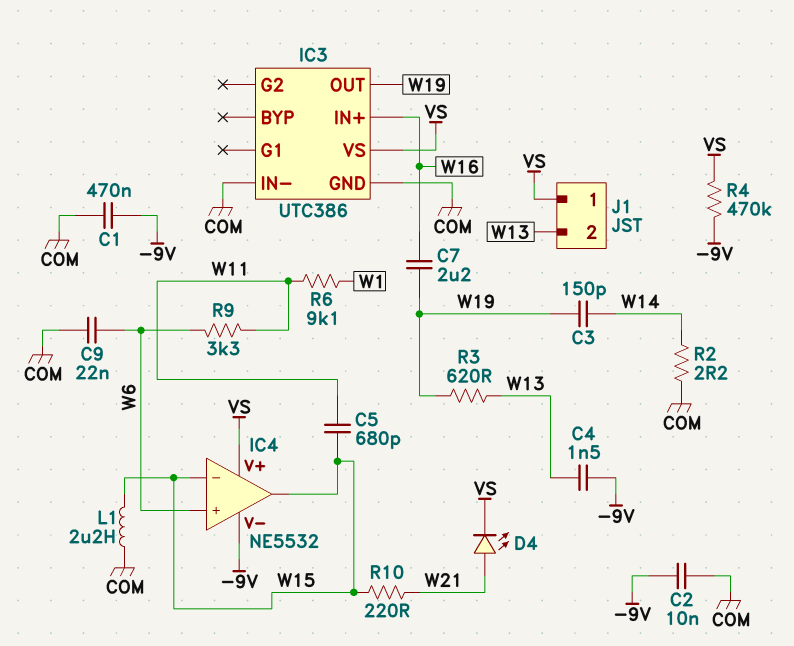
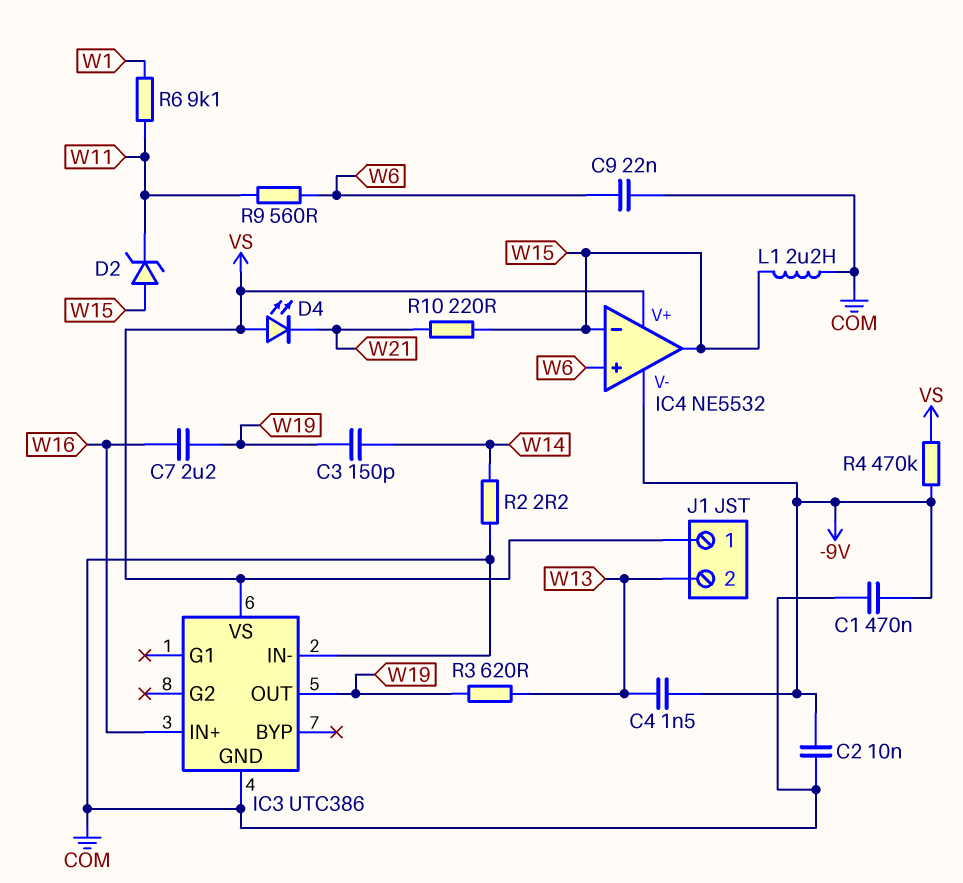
C5: 680pF (W11, W15) -> none
D2: none -> zener (A W15, K W11)
D4: LED (A W21, K VS) -> LED (A VS, K W21)
R9: 3.3k (W6, W11) -> 560 (W6, W11)

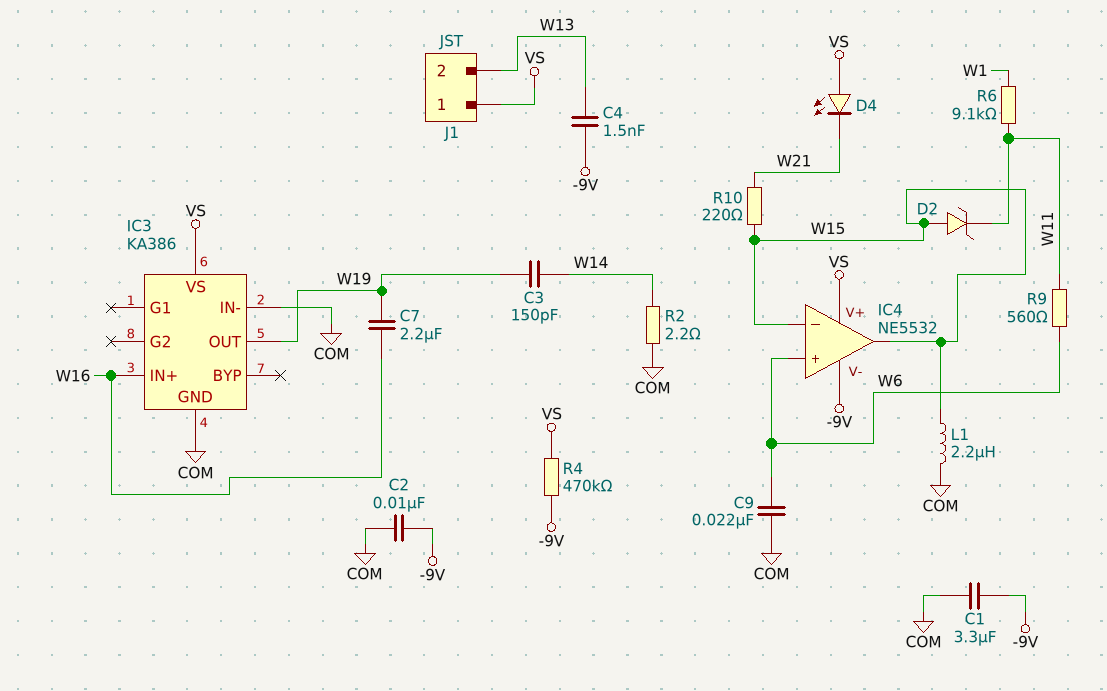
C1: 470nF (-9V, COM) -> 3.3uF (-9V, COM)
IC3: UTC386 -> KA386
R3: 620 (W13, W19) -> none

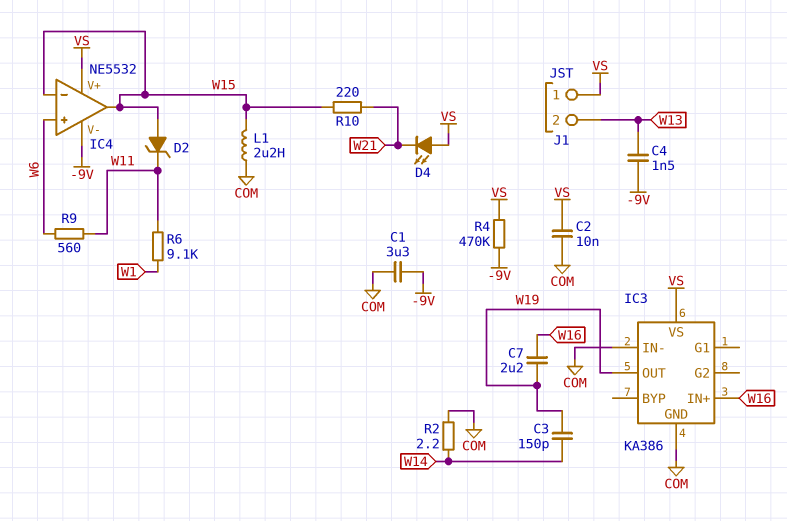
C2: 10nF (-9V, COM) -> 10nF (COM, VS)
C9: 22nF (COM, W6) -> none

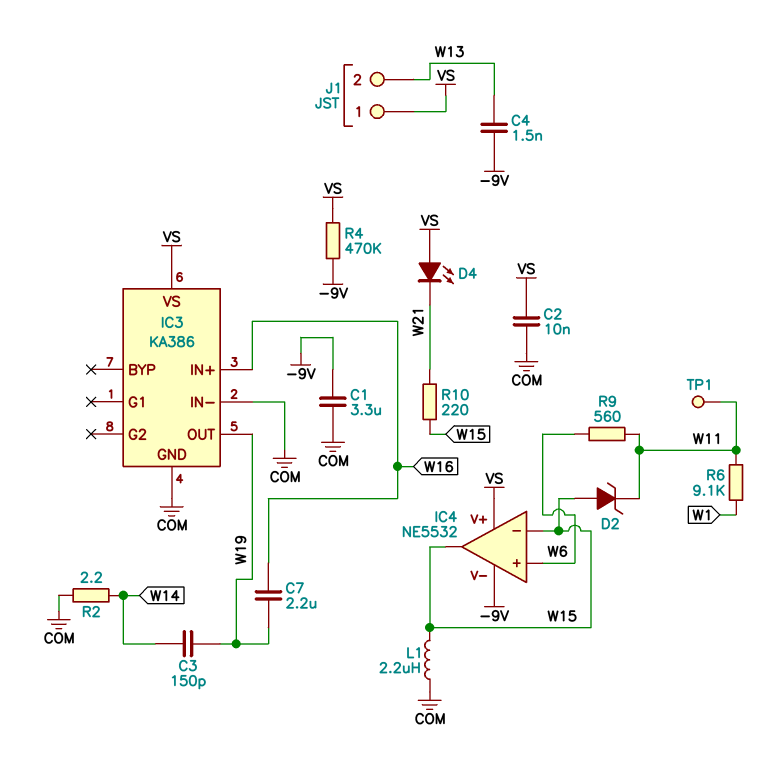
TP1: none -> test point (W11)

